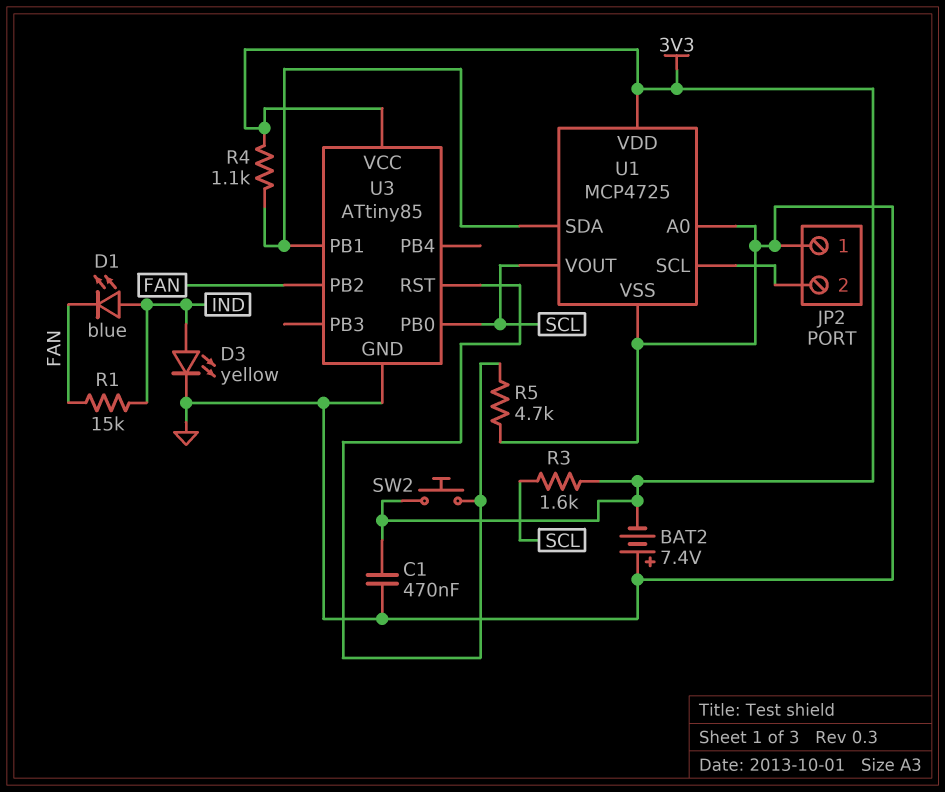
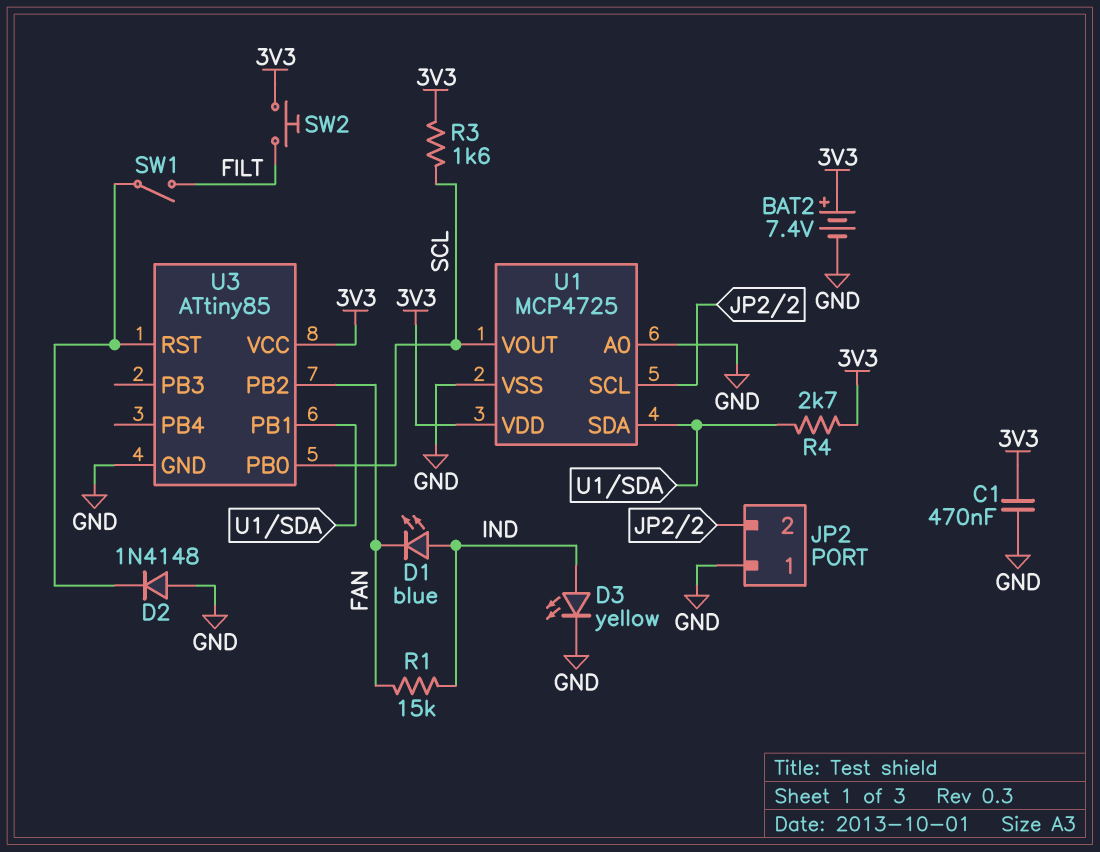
BAT2: 7.4V (plus GND, minus 3V3) -> 7.4V (plus 3V3, minus GND)
D2: none -> diode 1N4148 (A GND, K U3/RST)
R4: 1.1k (3V3, U1/SDA) -> 2.7k (3V3, U1/SDA)
R5: 4.7k (GND, U3/RST) -> none
SW1: none -> switch (FILT, U3/RST)
SW2: button (3V3, U3/RST) -> button (3V3, FILT)

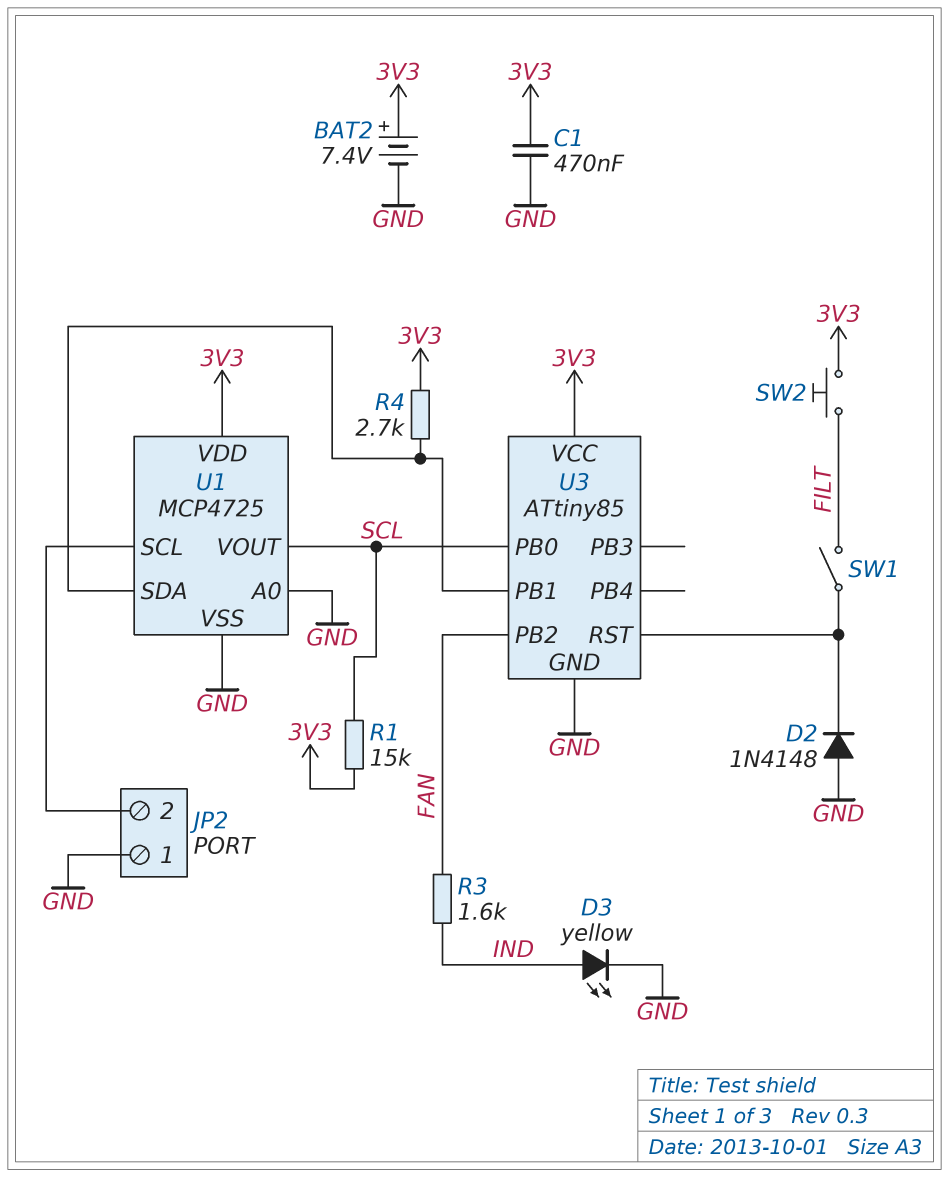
D1: LED blue (A IND, K FAN) -> none
R1: 15k (FAN, IND) -> 15k (3V3, SCL)
R3: 1.6k (3V3, SCL) -> 1.6k (FAN, IND)

